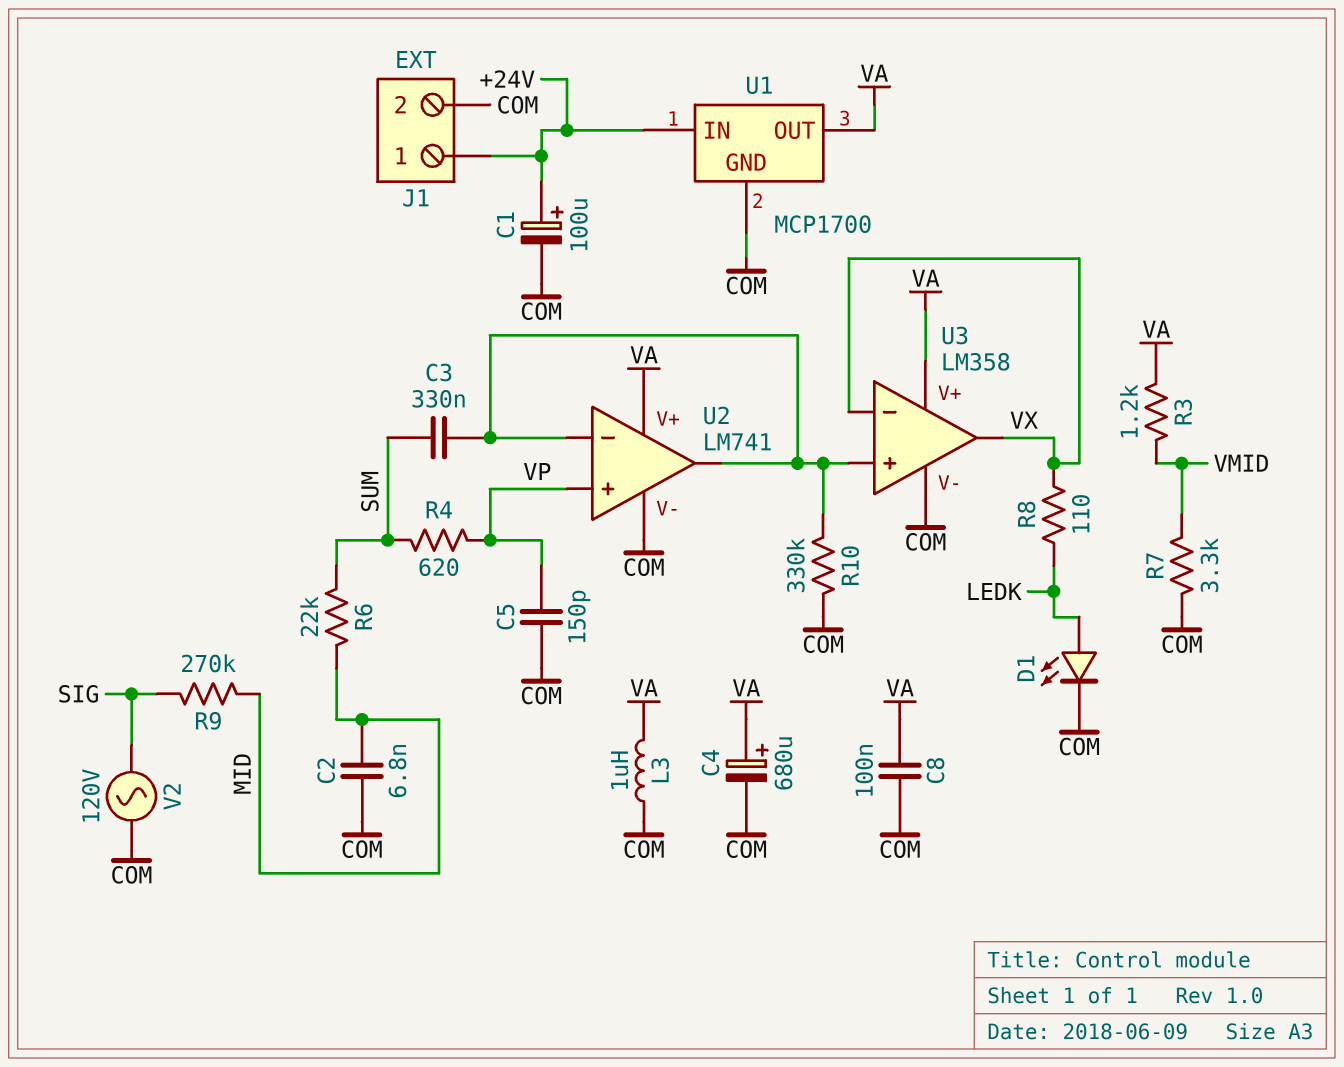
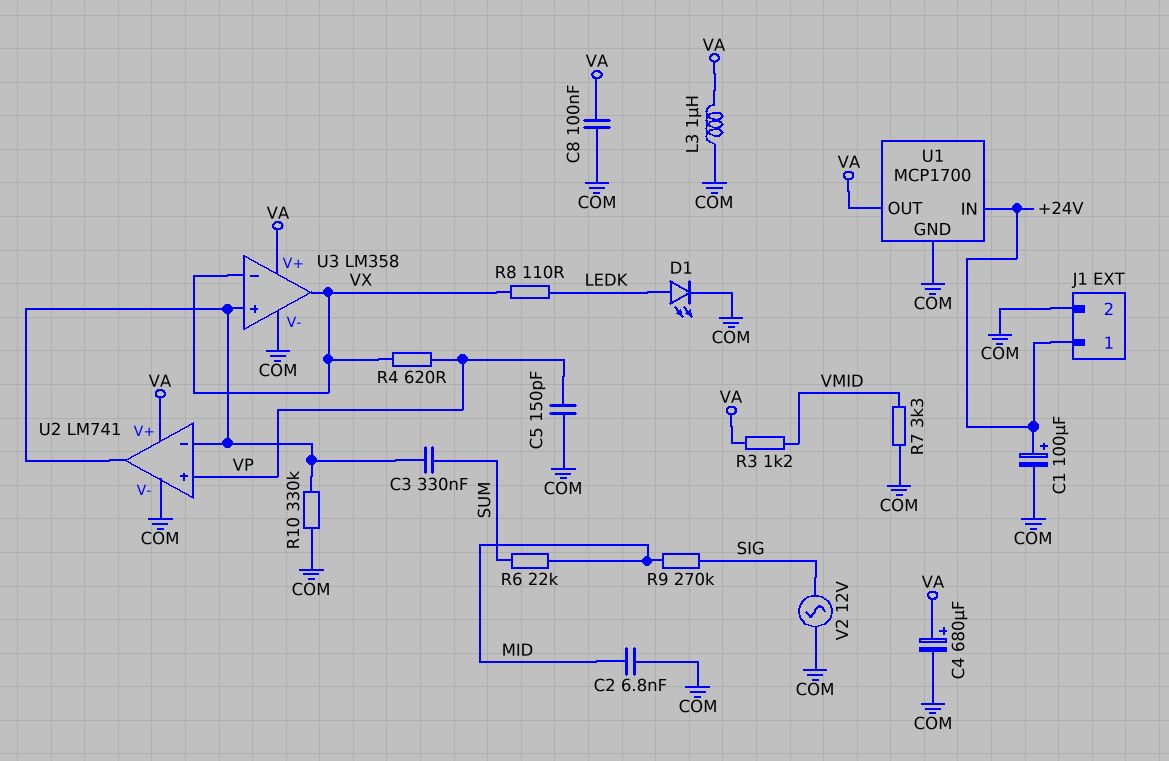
R4: 620 (SUM, VP) -> 620 (VP, VX)
V2: AC 120V (COM, SIG) -> AC 12V (COM, SIG)

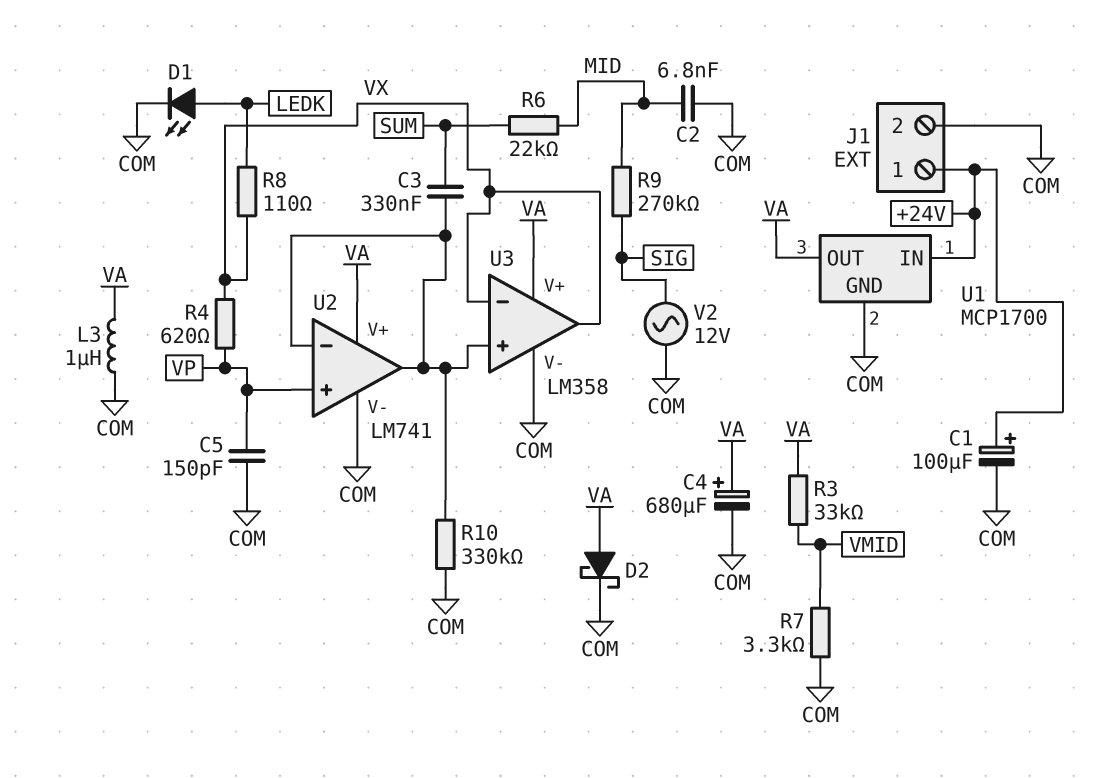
C8: 100nF (COM, VA) -> none
D2: none -> schottky (A VA, K COM)
R3: 1.2k (VA, VMID) -> 33k (VA, VMID)

